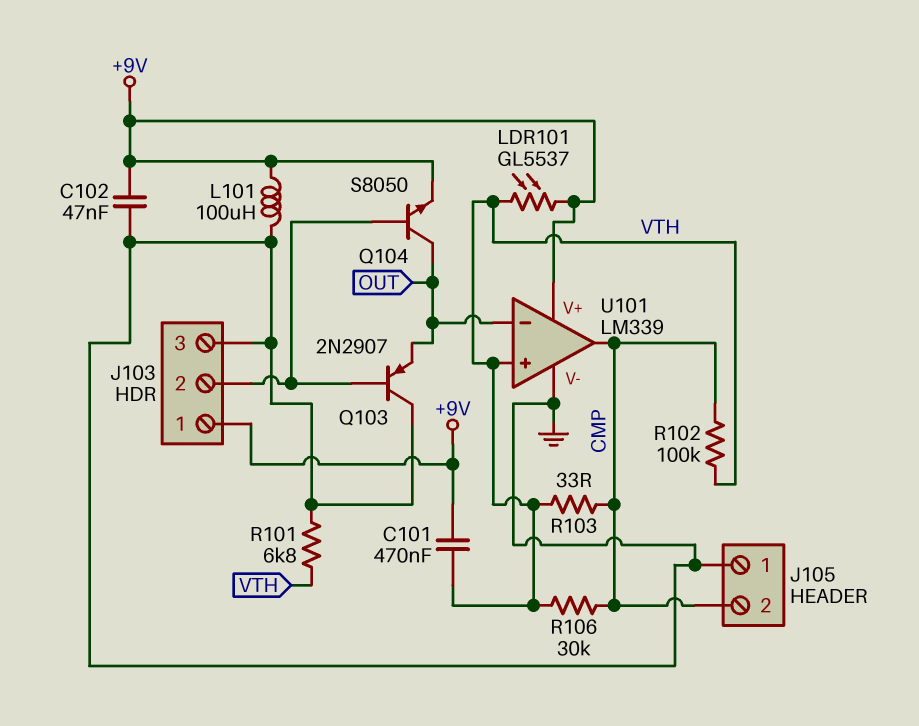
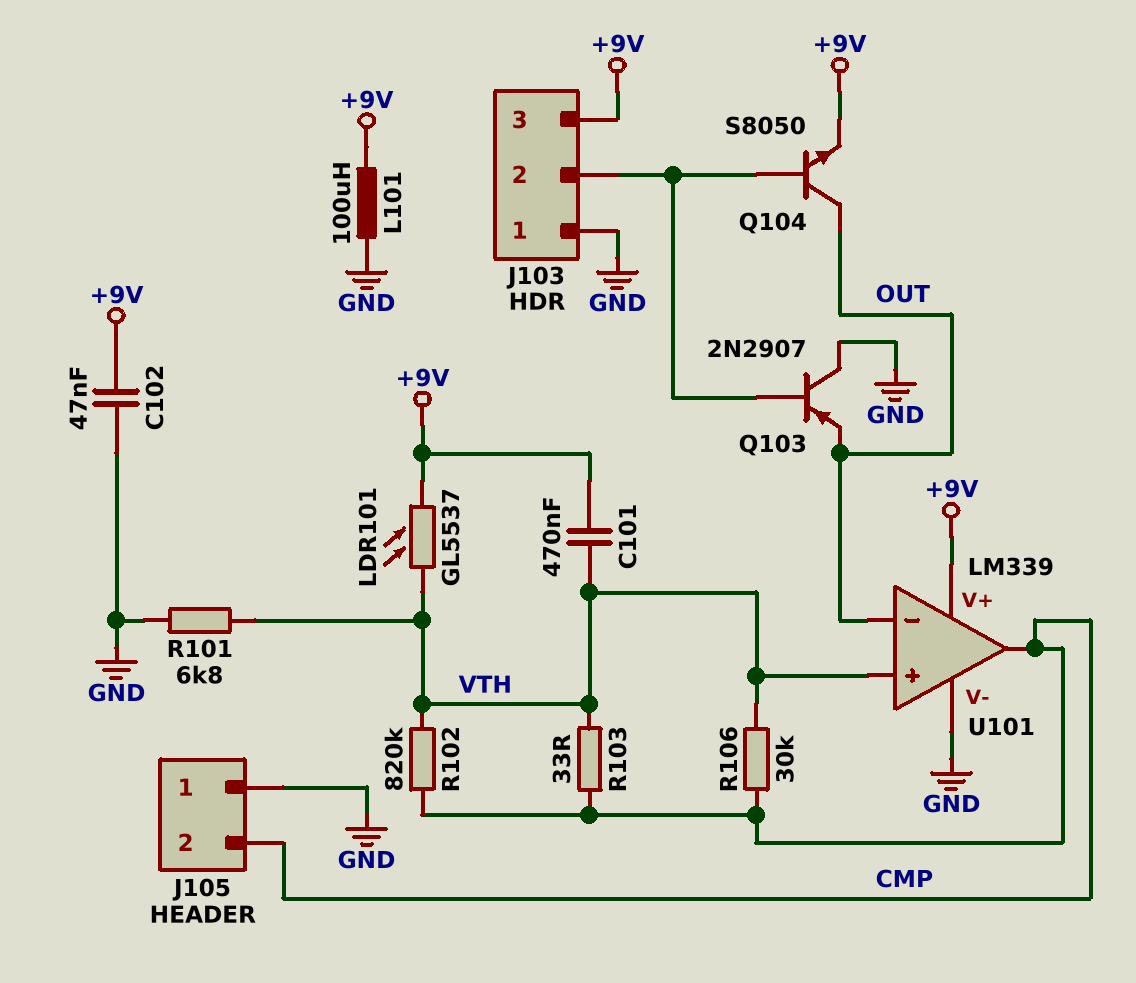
J103 pin 1: +9V -> GND
J103 pin 3: GND -> +9V
R102: 100k (CMP, VTH) -> 820k (CMP, VTH)

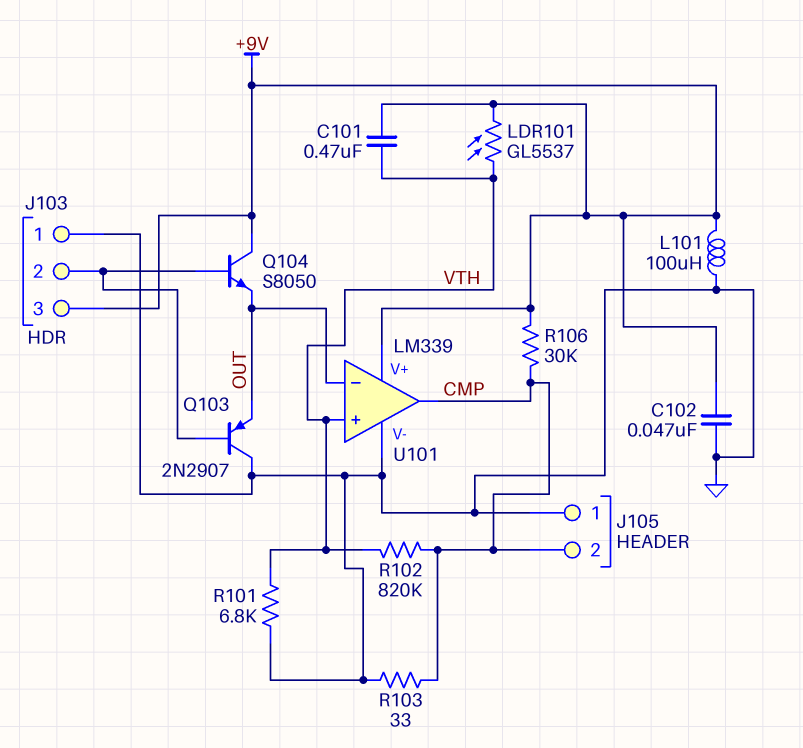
Q104: NPN S8050 (B J103/2, C OUT, E +9V) -> NPN S8050 (B J103/2, C +9V, E OUT)
R103: 33 (CMP, VTH) -> 33 (CMP, GND)
R106: 30k (CMP, VTH) -> 30k (+9V, CMP)

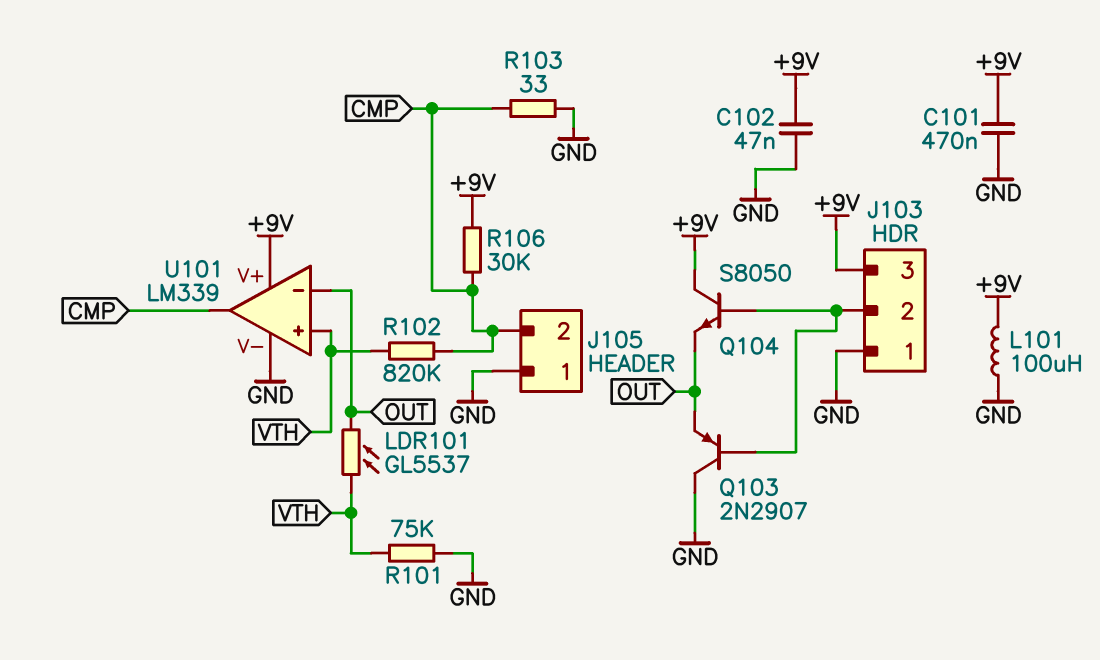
C101: 470nF (+9V, VTH) -> 470nF (+9V, GND)
LDR101: GL5537 (+9V, VTH) -> GL5537 (OUT, VTH)
R101: 6.8k (GND, VTH) -> 75k (GND, VTH)

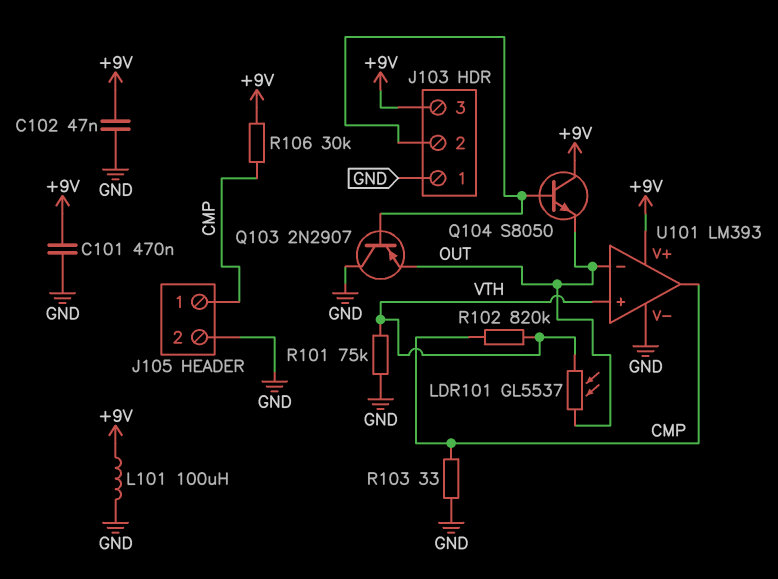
J105 pin 1: GND -> CMP
J105 pin 2: CMP -> GND
U101: LM339 -> LM393

